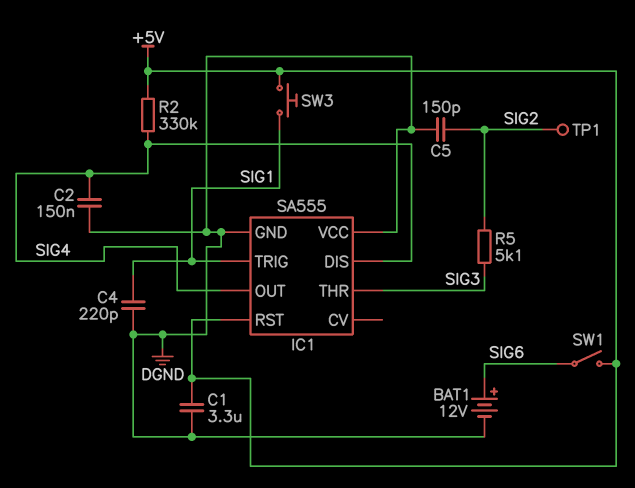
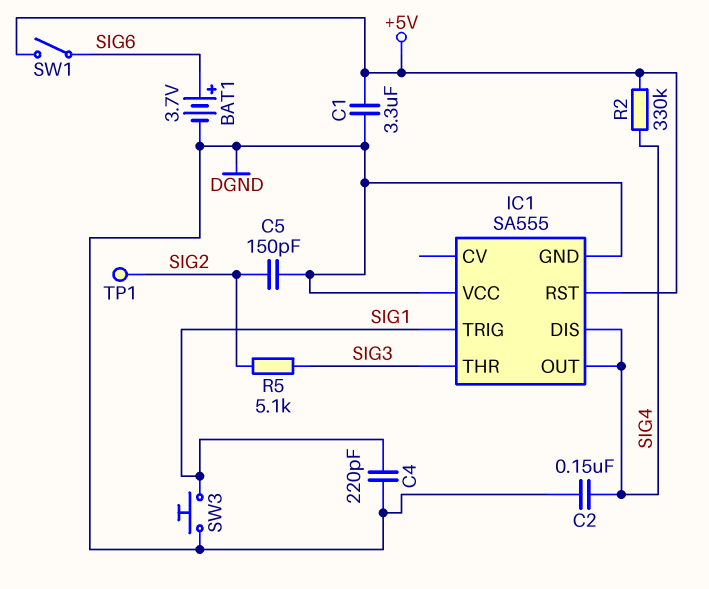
BAT1: 12V (plus SIG6, minus DGND) -> 3.7V (plus SIG6, minus DGND)
SW3: button (+5V, SIG1) -> button (DGND, SIG1)

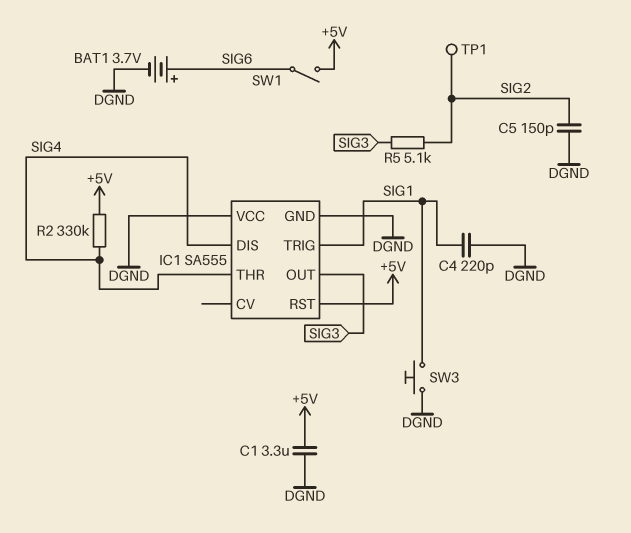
C2: 150nF (DGND, SIG4) -> none
IC1 pin OUT: SIG4 -> SIG3
IC1 pin THR: SIG3 -> SIG4

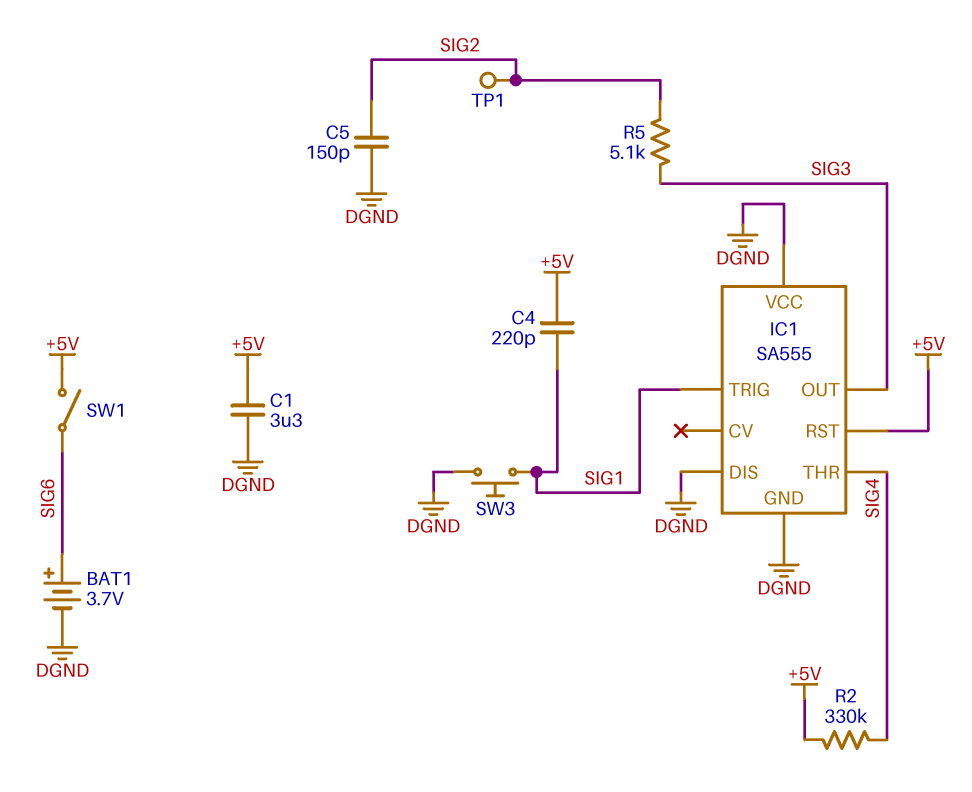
C4: 220pF (DGND, SIG1) -> 220pF (+5V, SIG1)
IC1 pin DIS: SIG4 -> DGND

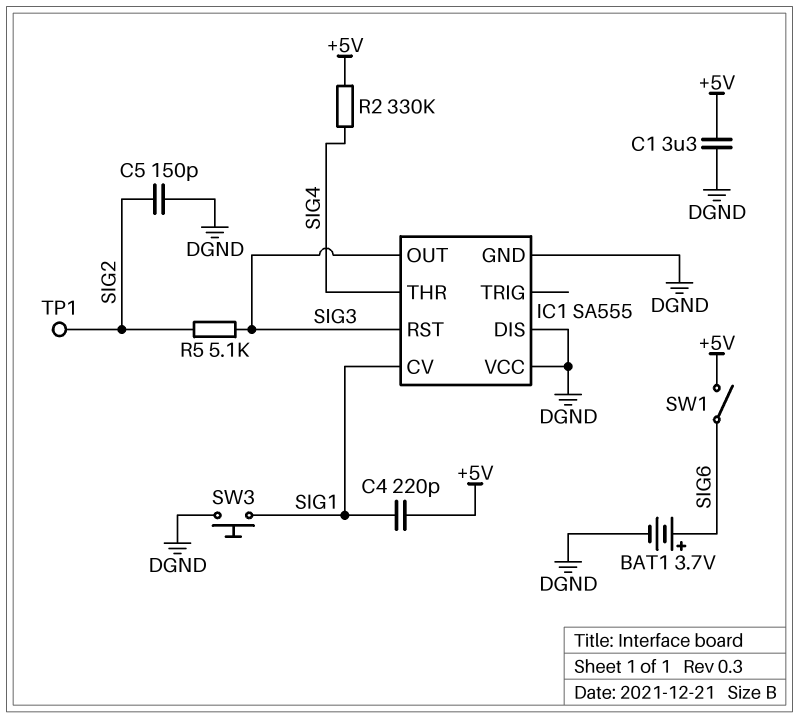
IC1 pin CV: none -> SIG1
IC1 pin RST: +5V -> SIG3
IC1 pin TRIG: SIG1 -> none

